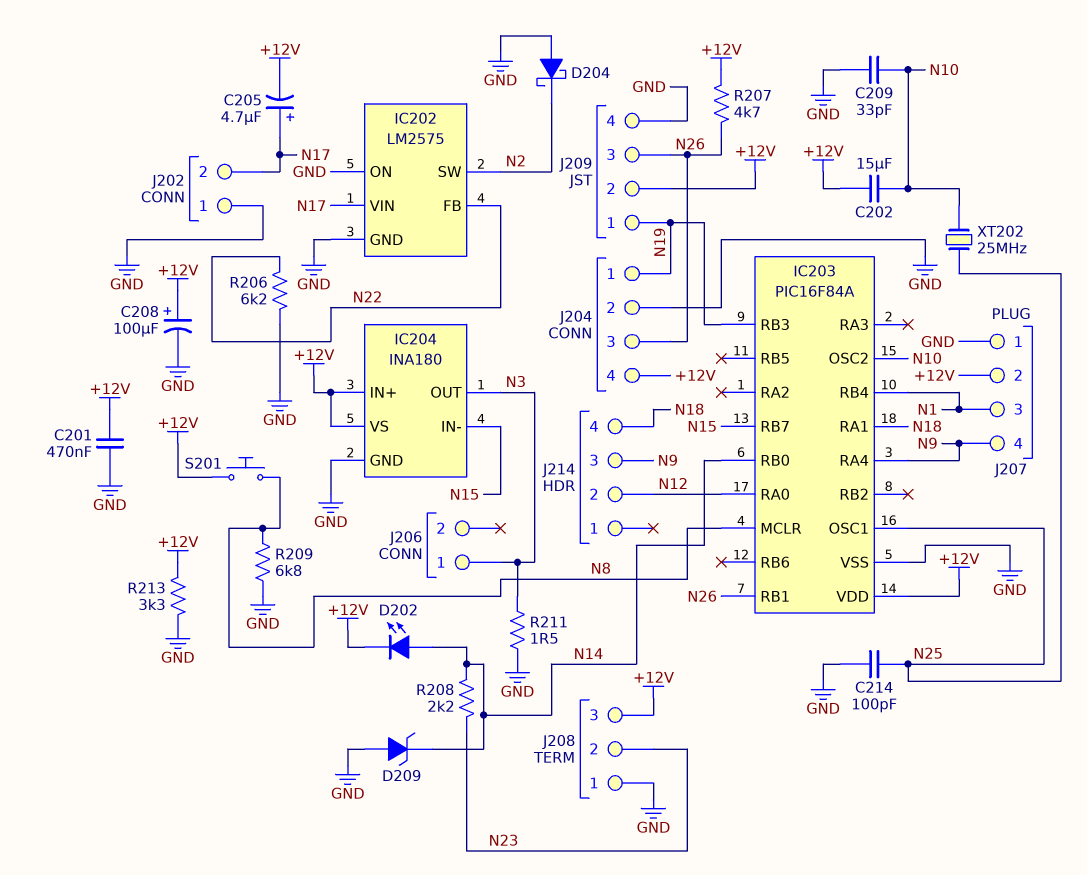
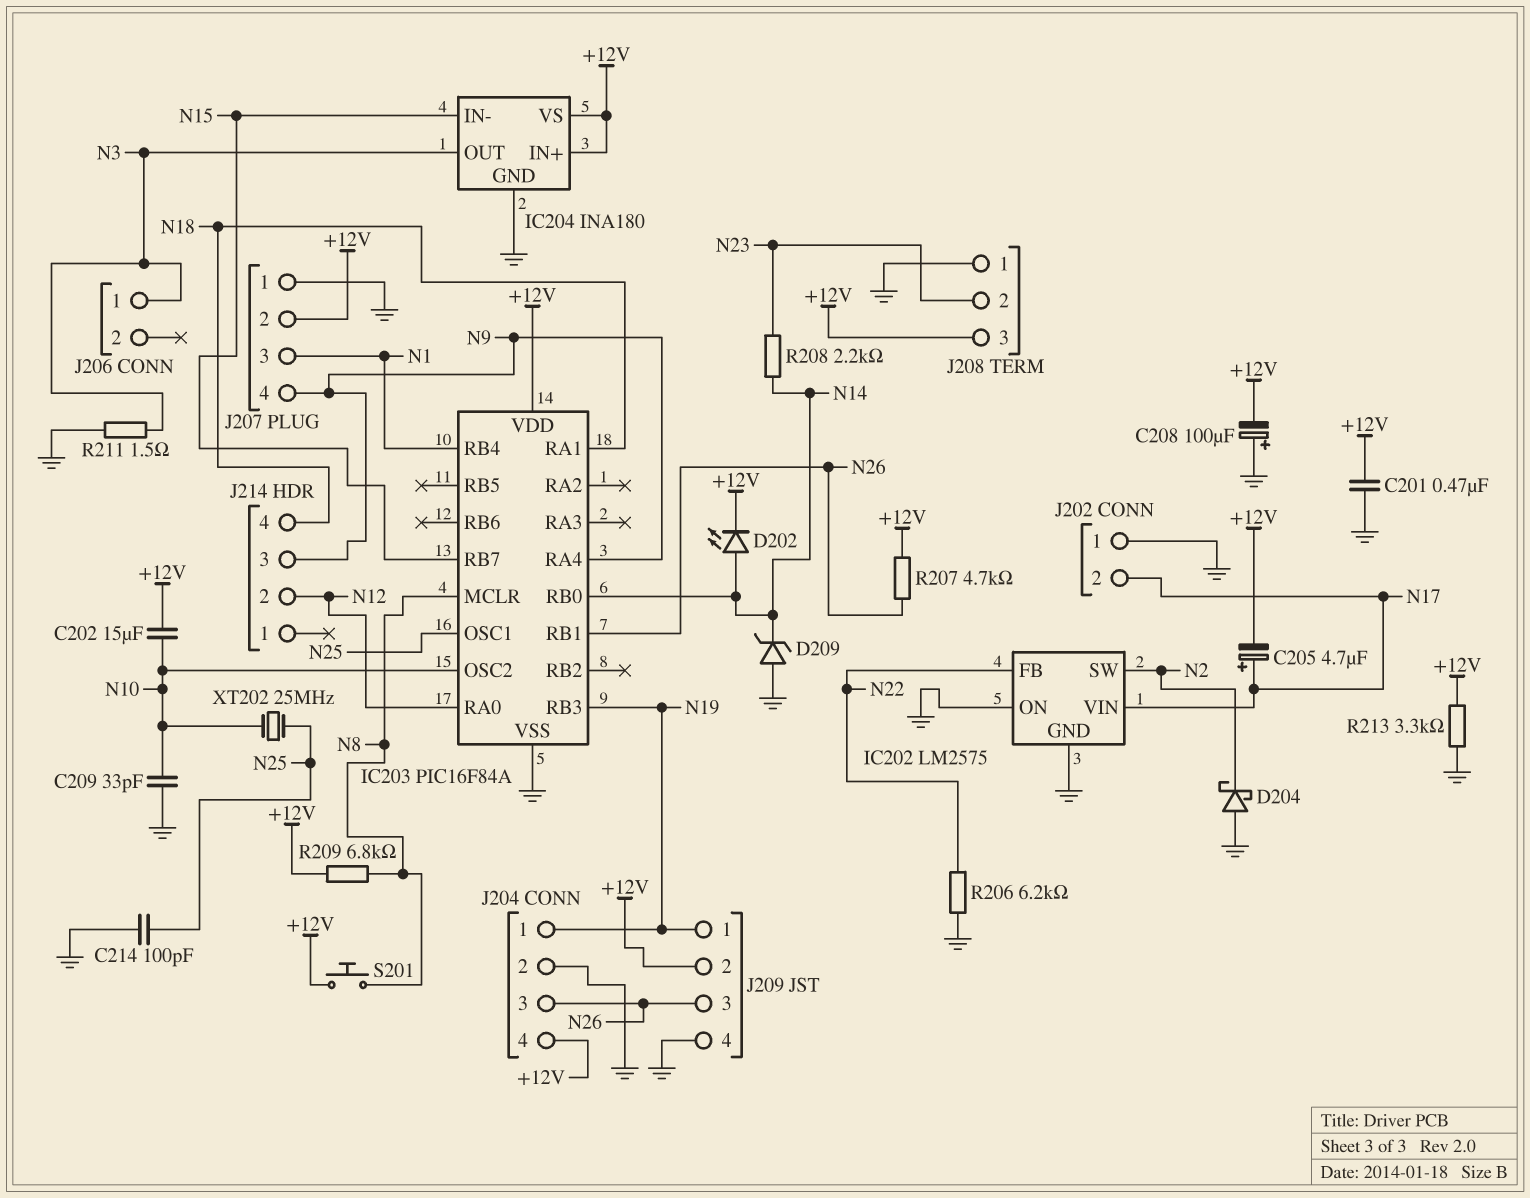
C208: 100uF (plus +12V, minus GND) -> 100uF (plus GND, minus +12V)
R209: 6.8k (GND, N8) -> 6.8k (+12V, N8)

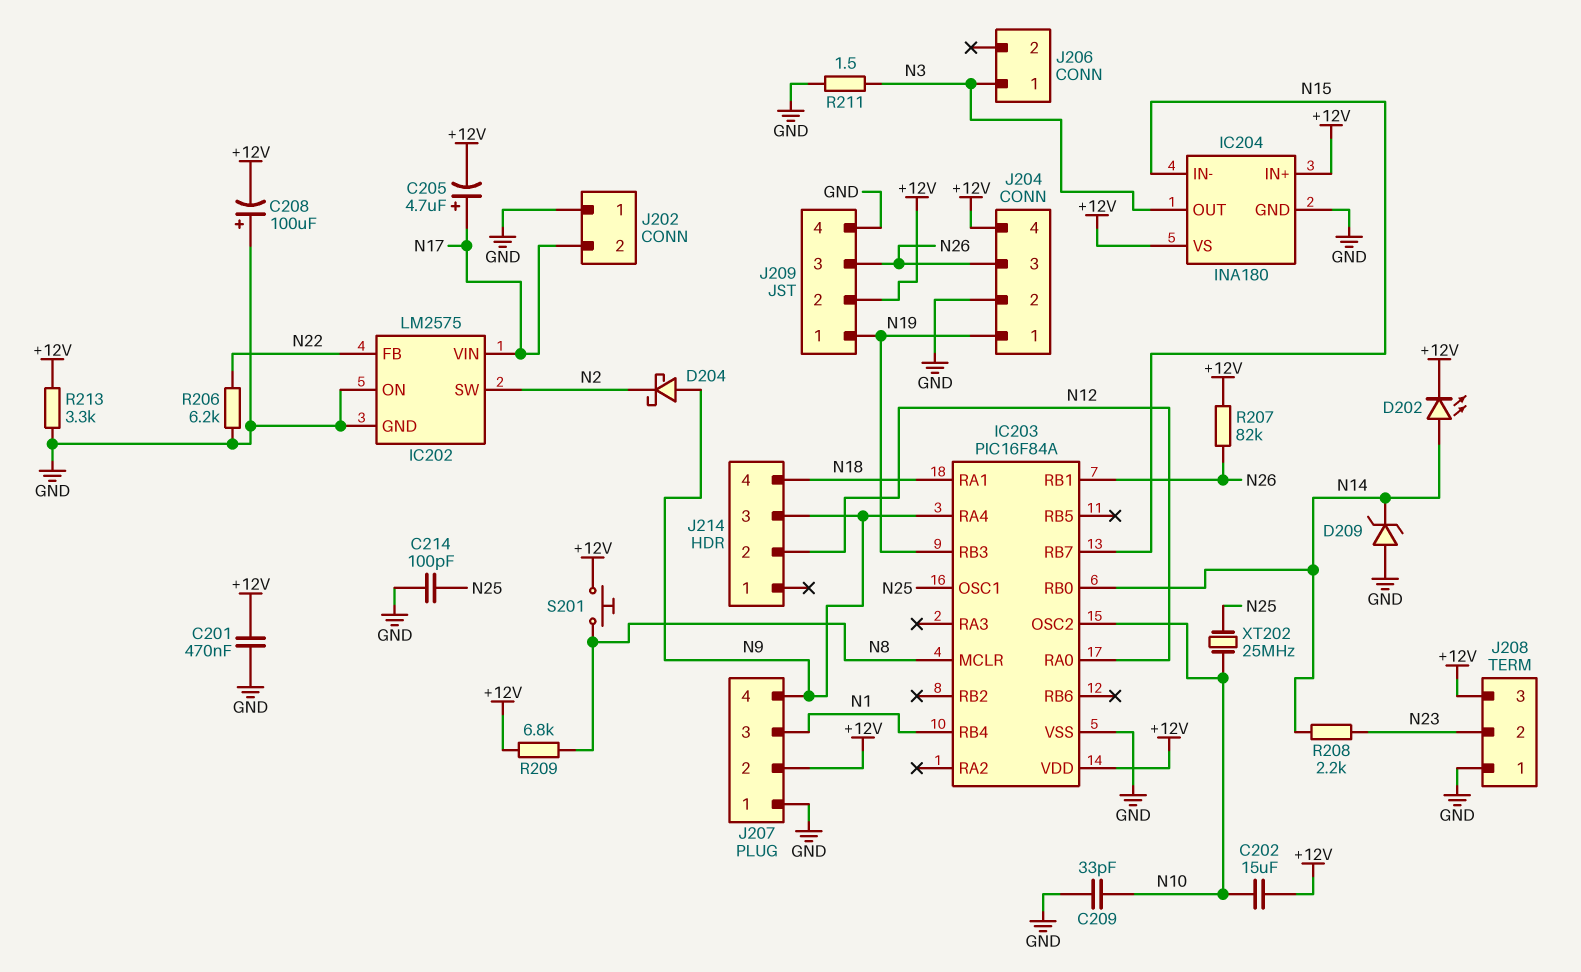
D204: schottky (A GND, K N2) -> schottky (A N9, K N2)
R207: 4.7k (+12V, N26) -> 82k (+12V, N26)

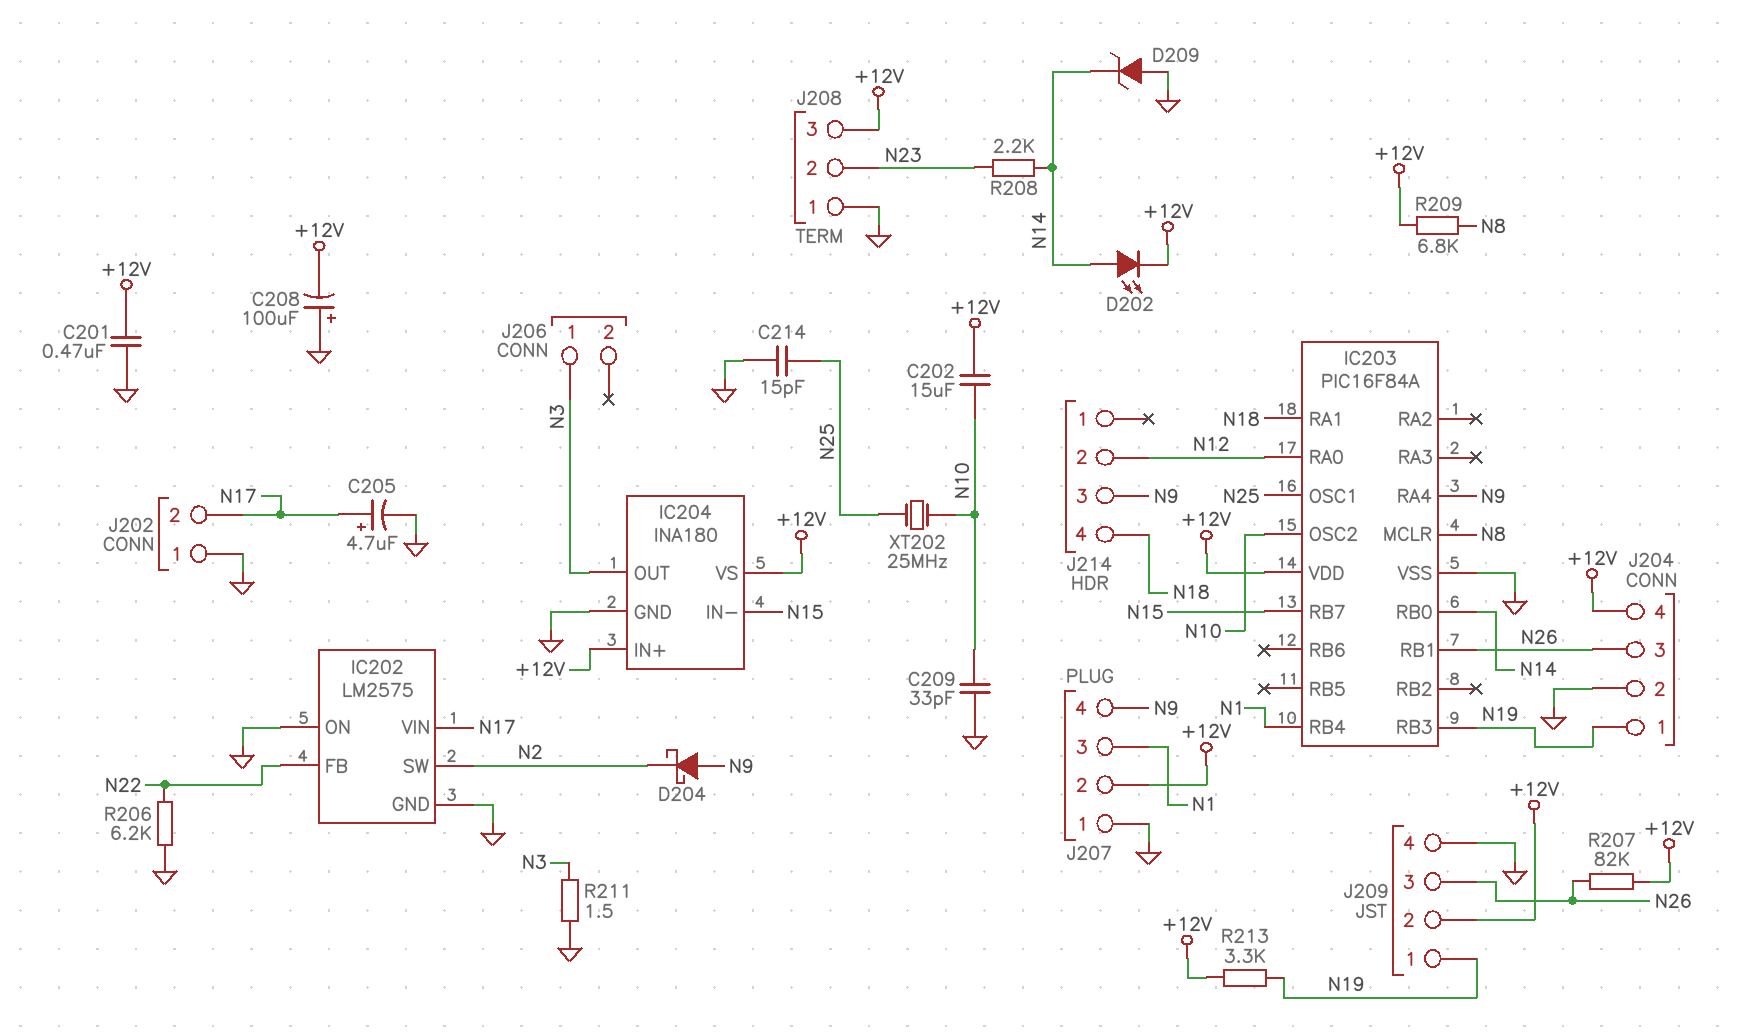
C205: 4.7uF (plus N17, minus +12V) -> 4.7uF (plus N17, minus GND)
C214: 100pF (GND, N25) -> 15pF (GND, N25)
R213: 3.3k (+12V, GND) -> 3.3k (+12V, N19)
S201: button (+12V, N8) -> none

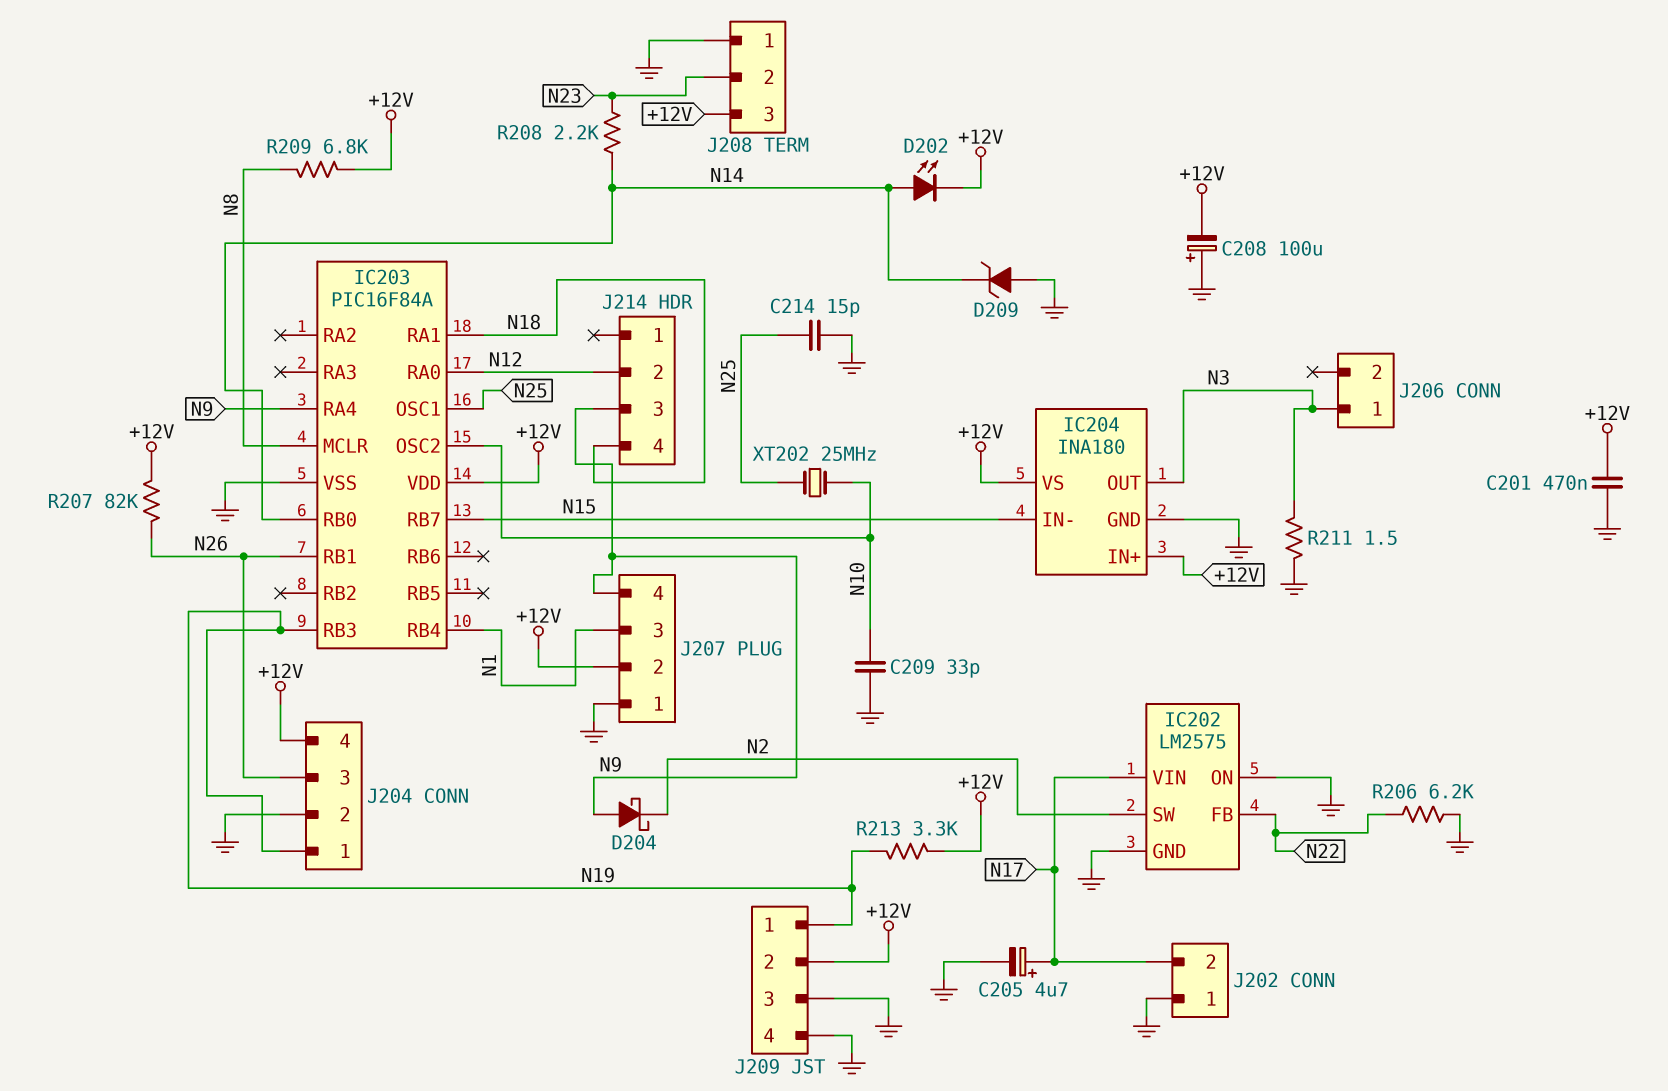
C202: 15uF (+12V, N10) -> none
J209 pin 3: N26 -> GND

